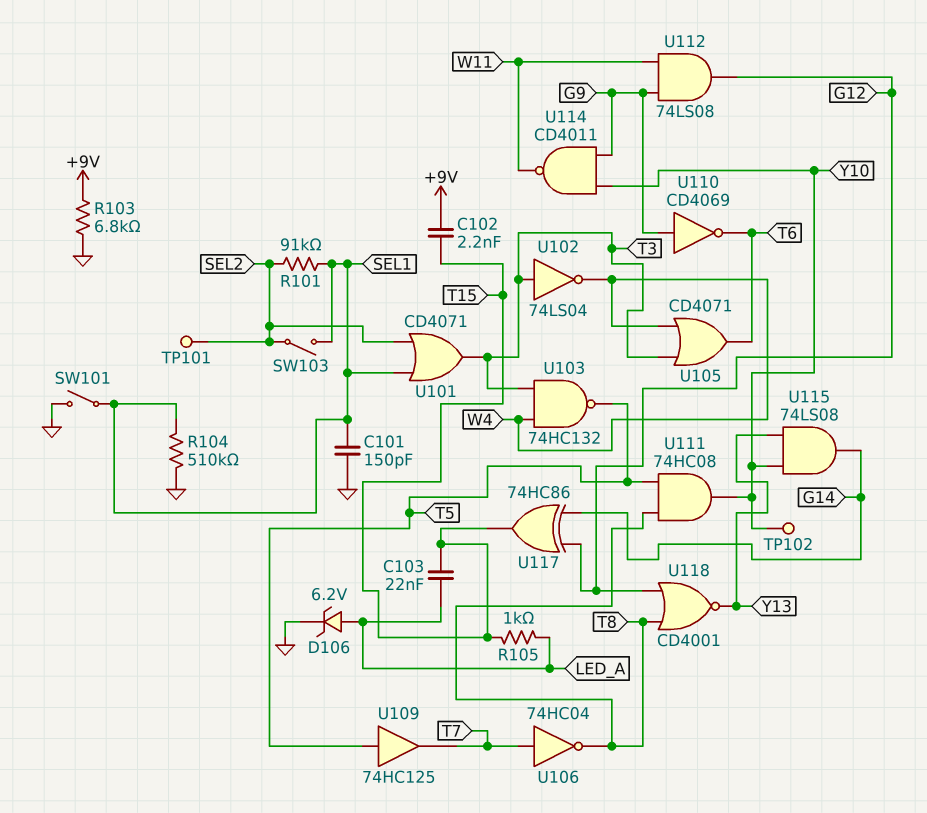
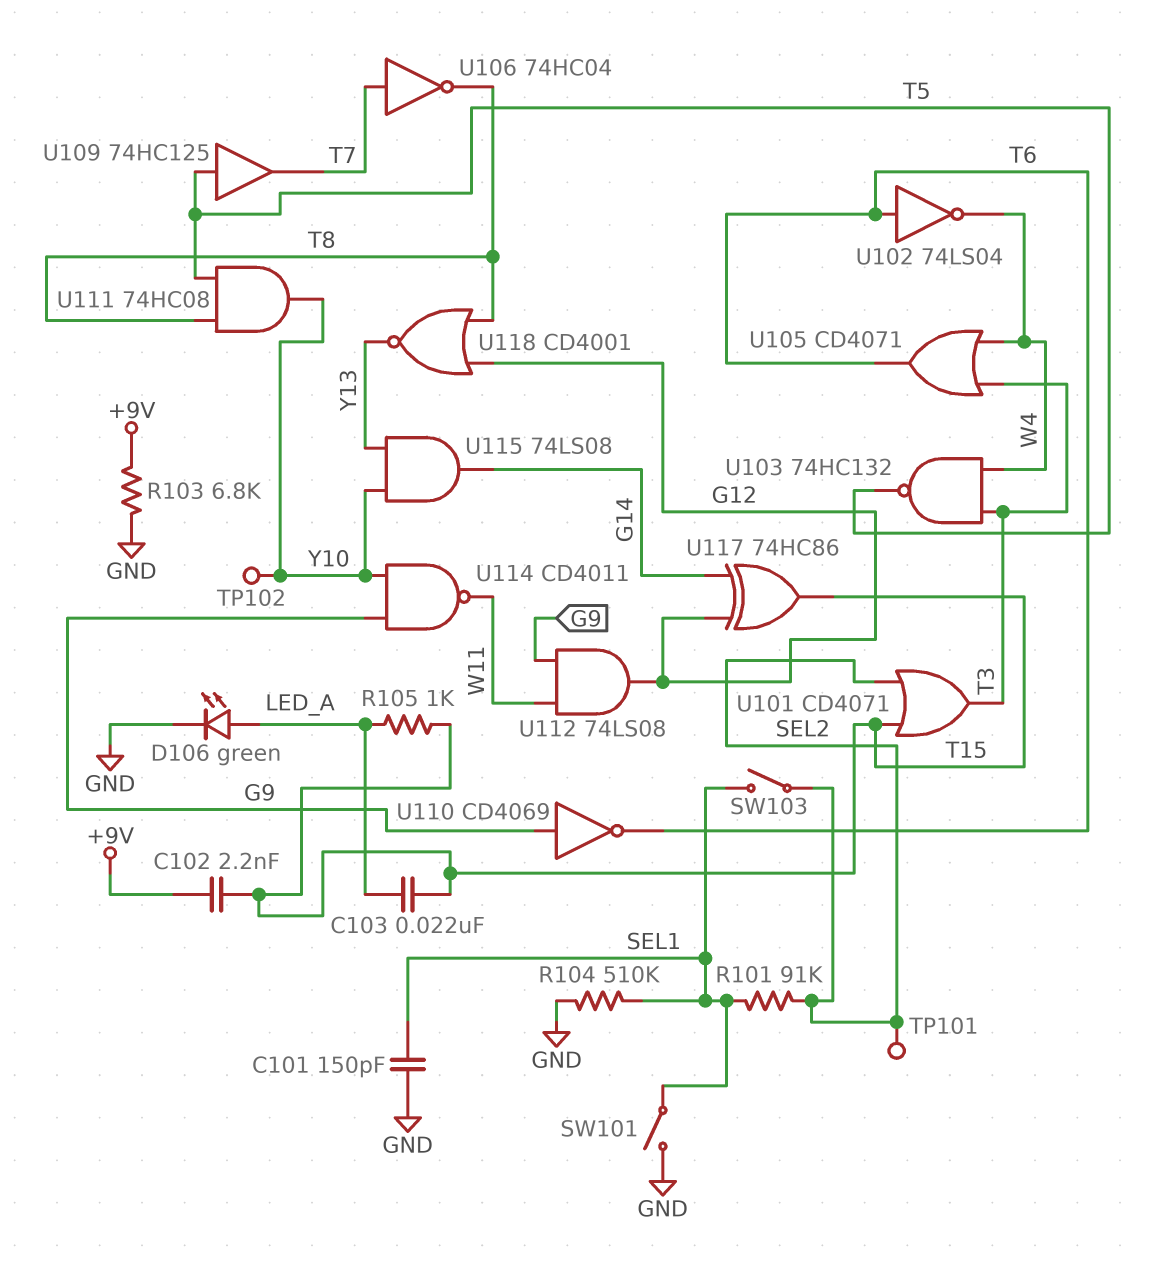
D106: zener 6.2V (A LED_A, K GND) -> LED green (A LED_A, K GND)
U101: OR CD4071 (in SEL1, in SEL2, out T3) -> OR CD4071 (in SEL2, in T15, out T3)
U102: NOT 74LS04 (in T3, out W4) -> NOT 74LS04 (in T6, out W4)

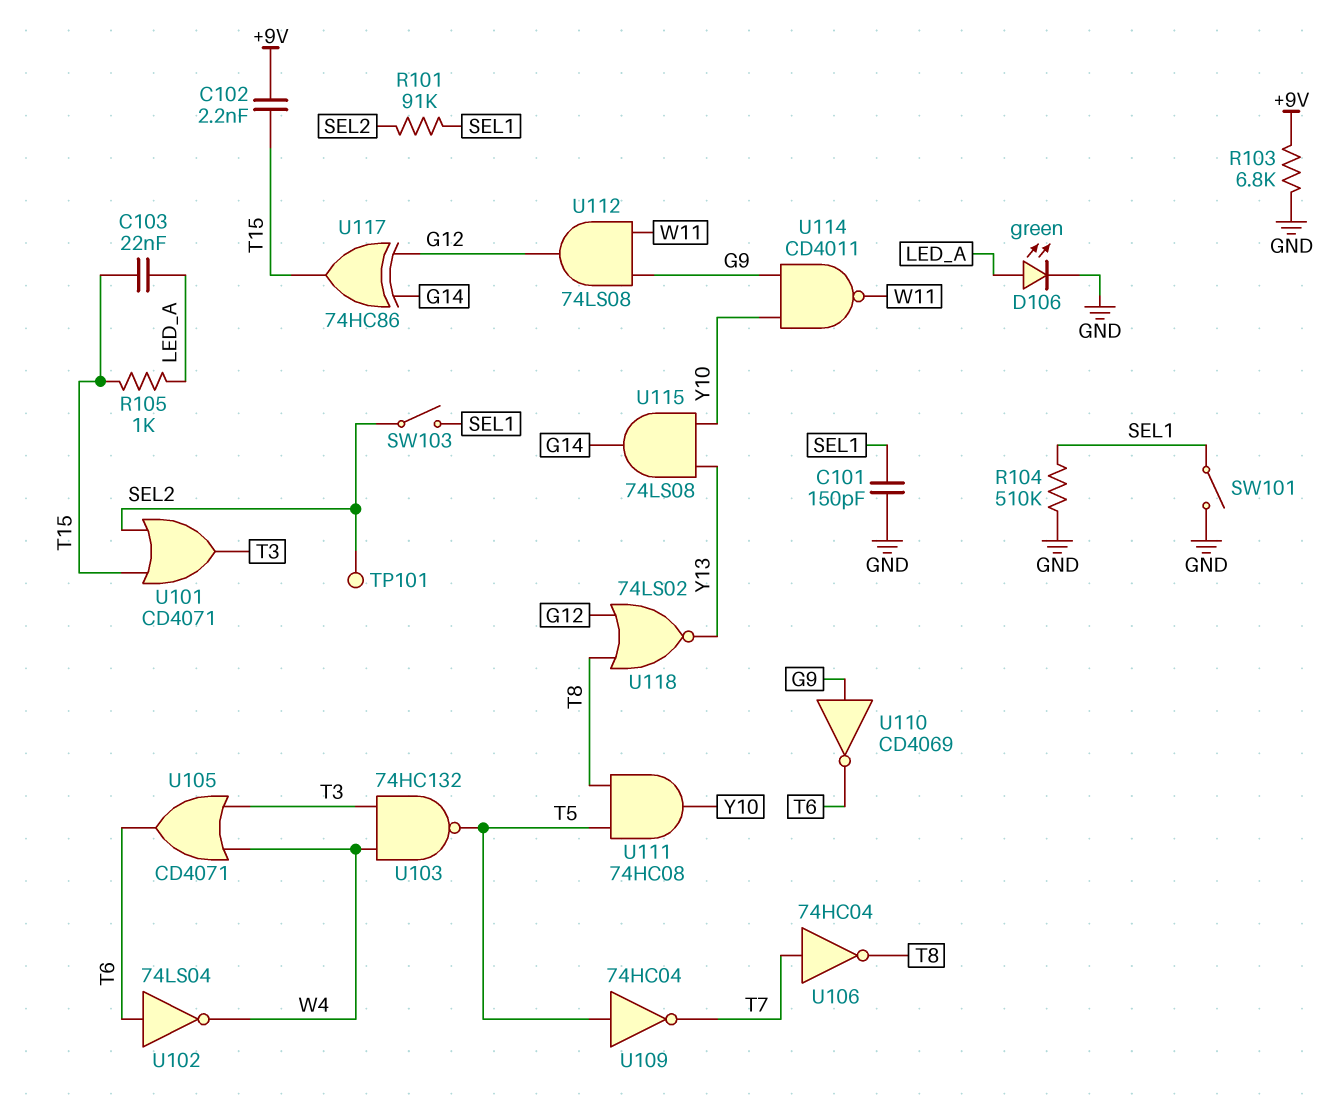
TP102: test point (Y10) -> none
U109: buffer 74HC125 (in T5, out T7) -> NOT 74HC04 (in T5, out T7)
U118: NOR CD4001 (in G12, in T8, out Y13) -> NOR 74LS02 (in G12, in T8, out Y13)

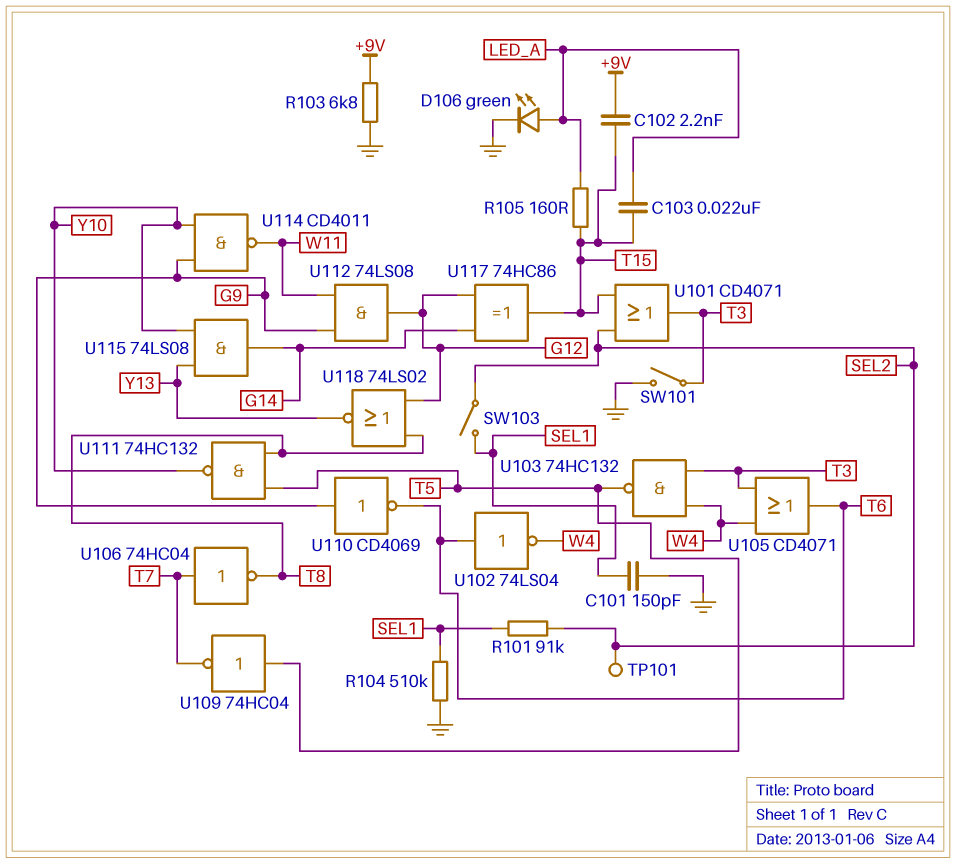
R105: 1k (LED_A, T15) -> 160 (LED_A, T15)
SW101: switch (GND, SEL1) -> switch (GND, T3)
U111: AND 74HC08 (in T5, in T8, out Y10) -> NAND 74HC132 (in T5, in T8, out Y10)

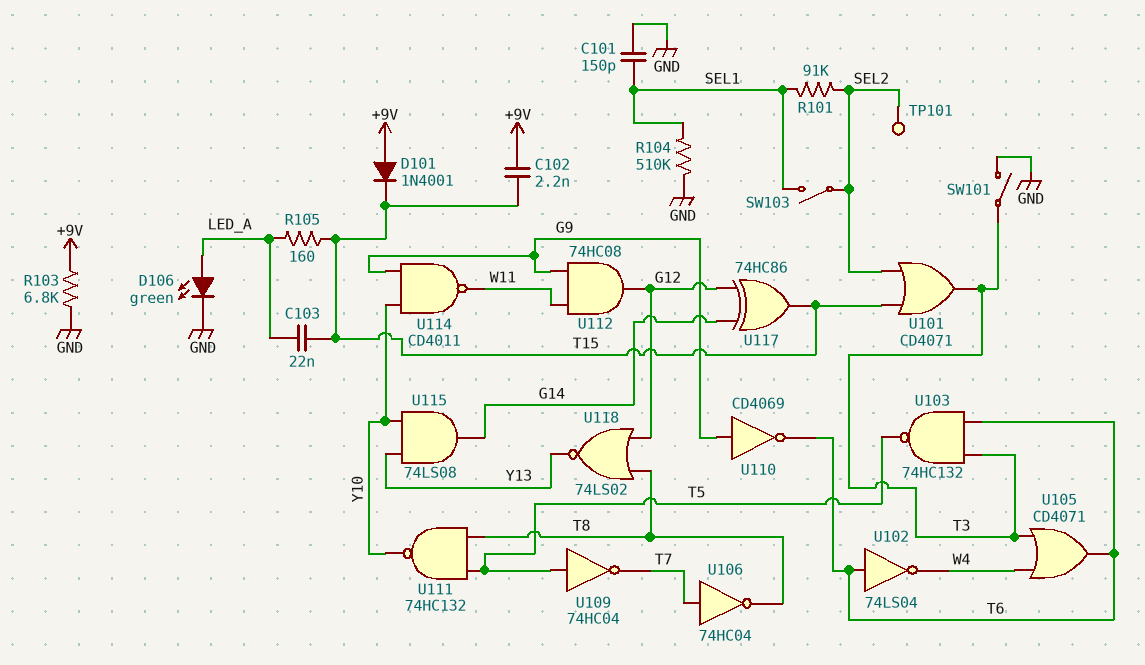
D101: none -> diode 1N4001 (A +9V, K T15)
U103: NAND 74HC132 (in T3, in W4, out T5) -> NAND 74HC132 (in T3, in T6, out T5)
U112: AND 74LS08 (in G9, in W11, out G12) -> AND 74HC08 (in G9, in W11, out G12)

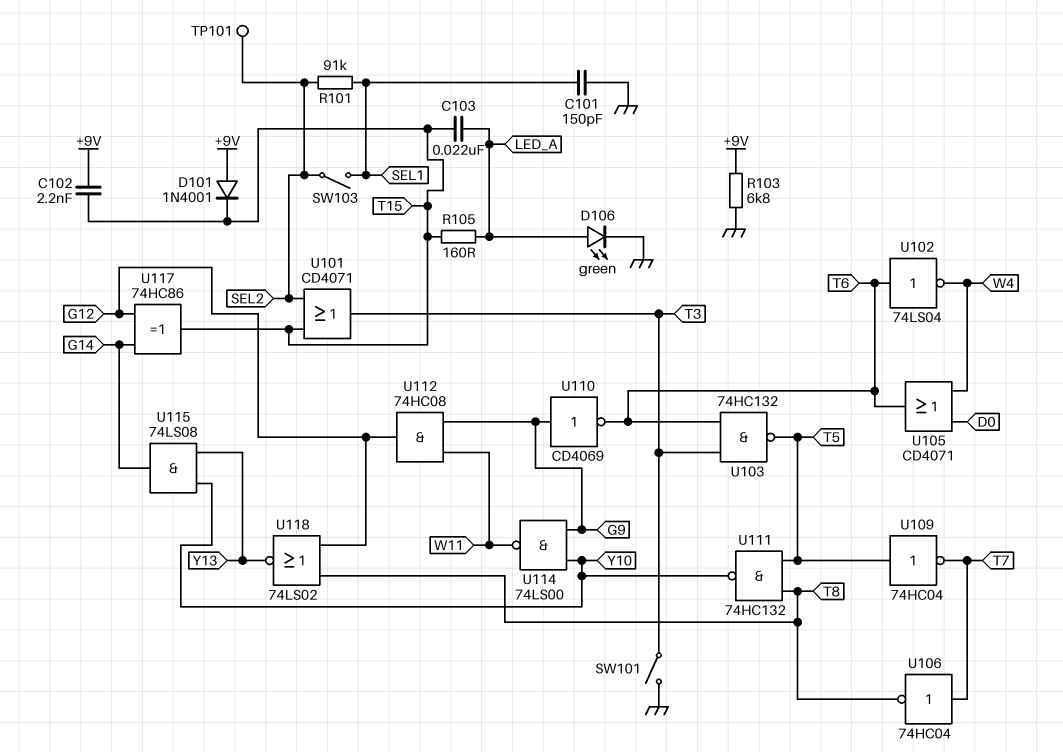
R104: 510k (GND, SEL1) -> none
U105: OR CD4071 (in T3, in W4, out T6) -> OR CD4071 (in D0, in W4, out T6)
U114: NAND CD4011 (in G9, in Y10, out W11) -> NAND 74LS00 (in G9, in Y10, out W11)

